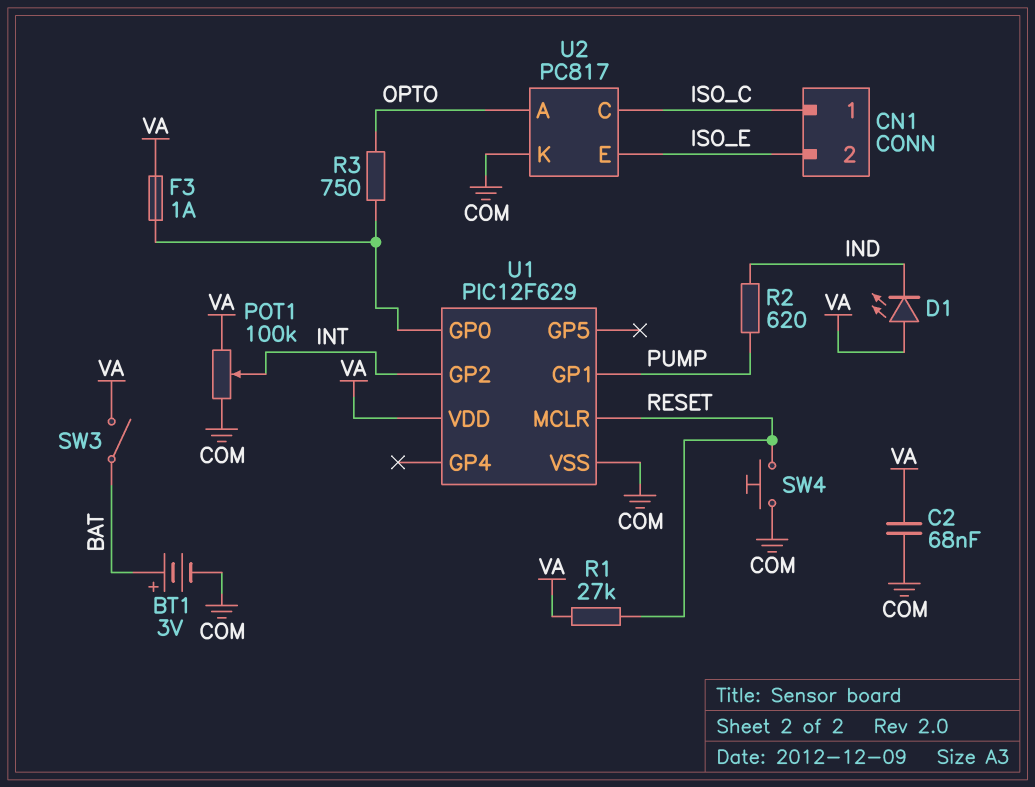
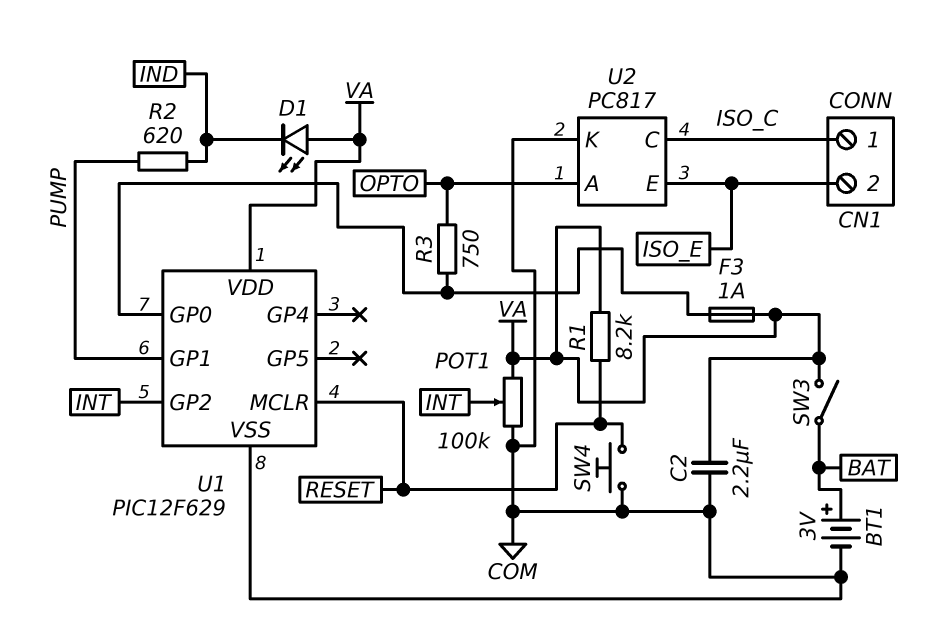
C2: 68nF (COM, VA) -> 2.2uF (COM, VA)
R1: 27k (RESET, VA) -> 8.2k (RESET, VA)

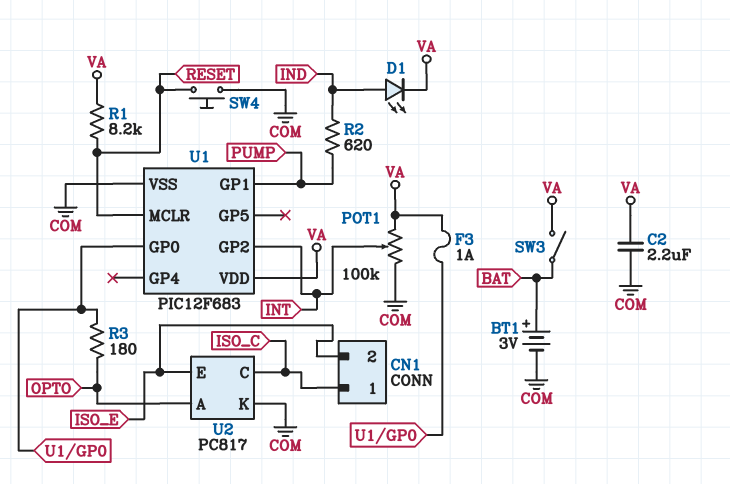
D1: LED (A VA, K IND) -> LED (A IND, K VA)
R3: 750 (OPTO, U1/GP0) -> 180 (OPTO, U1/GP0)
U1: PIC12F629 -> PIC12F683

